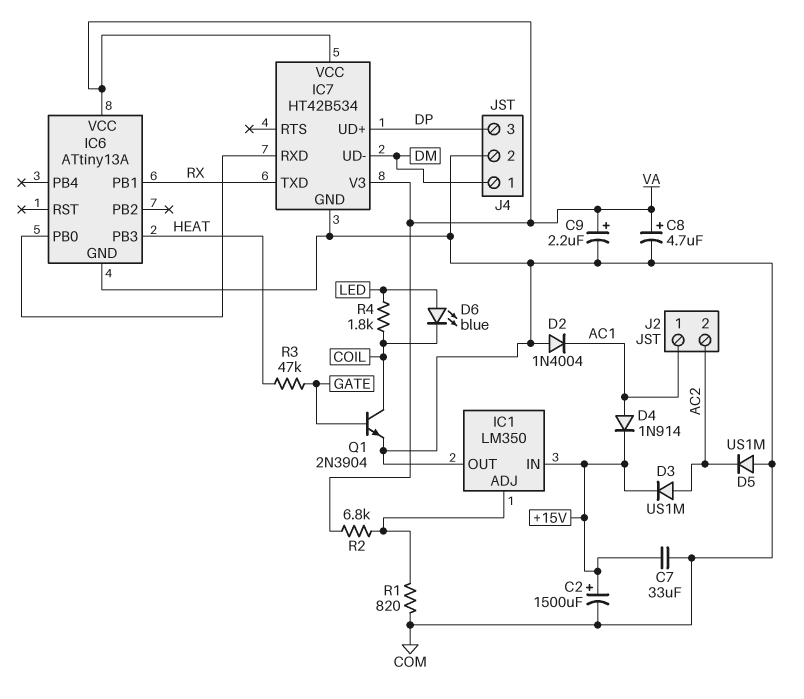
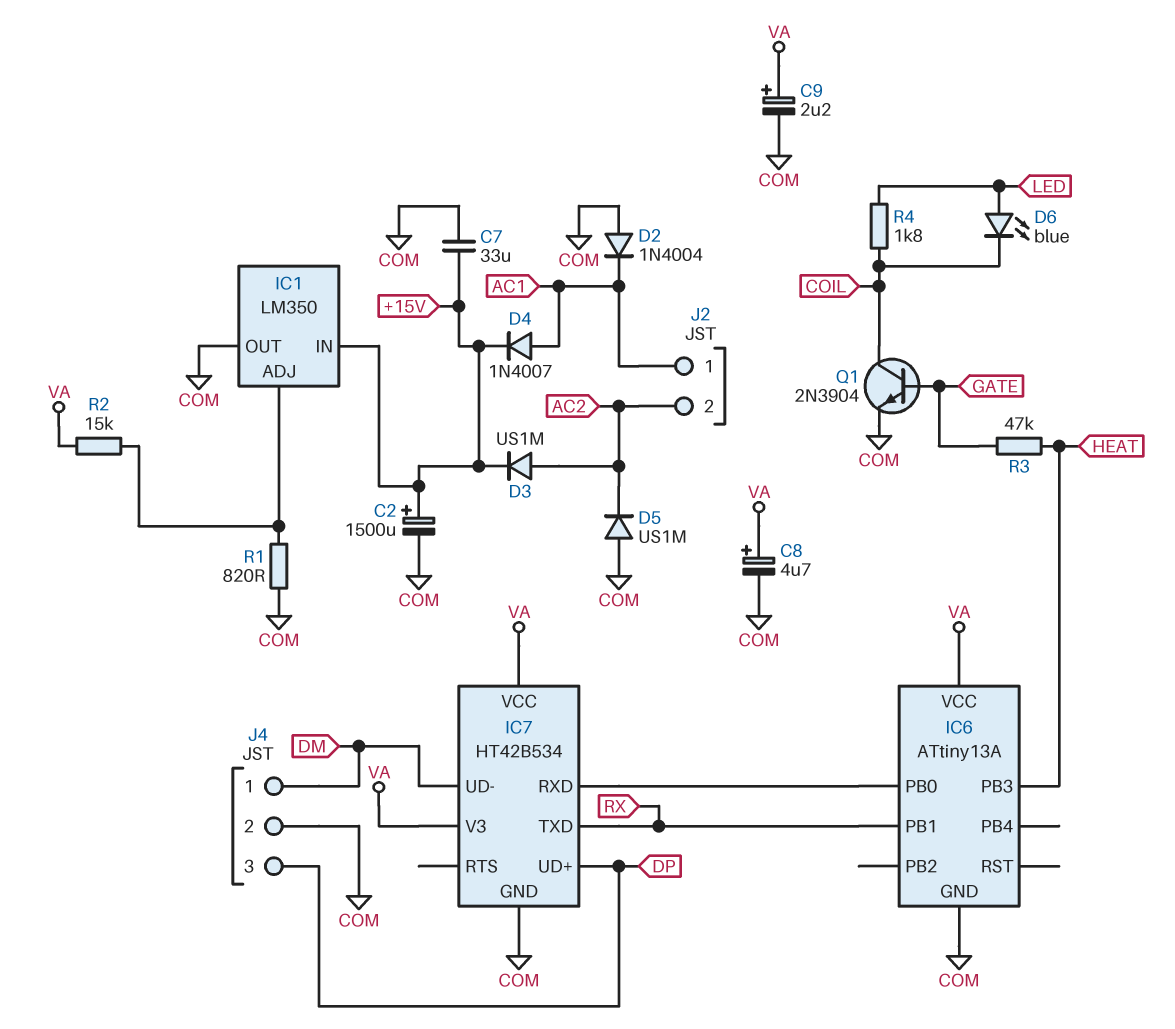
D4: diode 1N914 (A AC1, K +15V) -> diode 1N4007 (A AC1, K +15V)
R2: 6.8k (IC1/ADJ, VA) -> 15k (IC1/ADJ, VA)

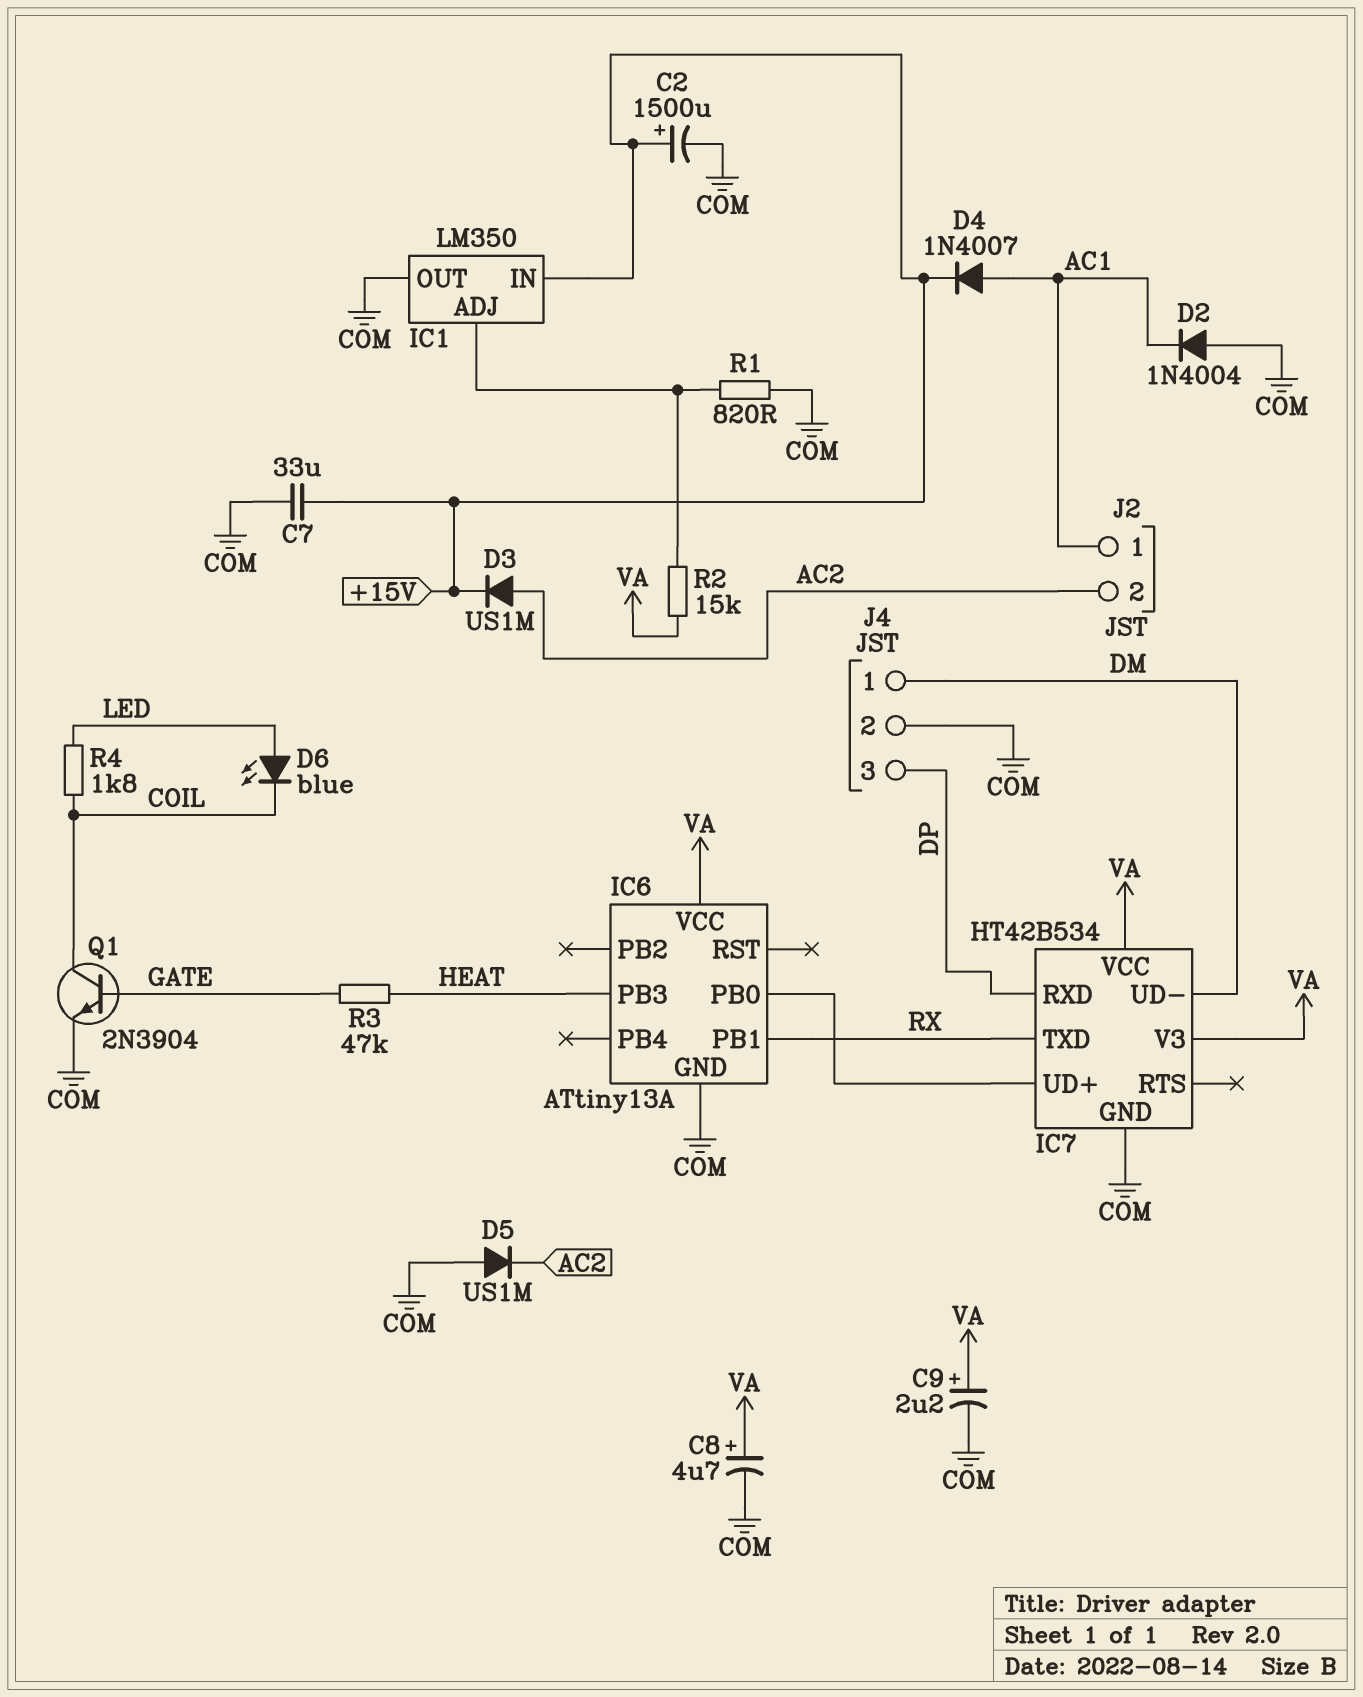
IC7 pin RXD: IC6/PB0 -> DP
IC7 pin UD+: DP -> IC6/PB0

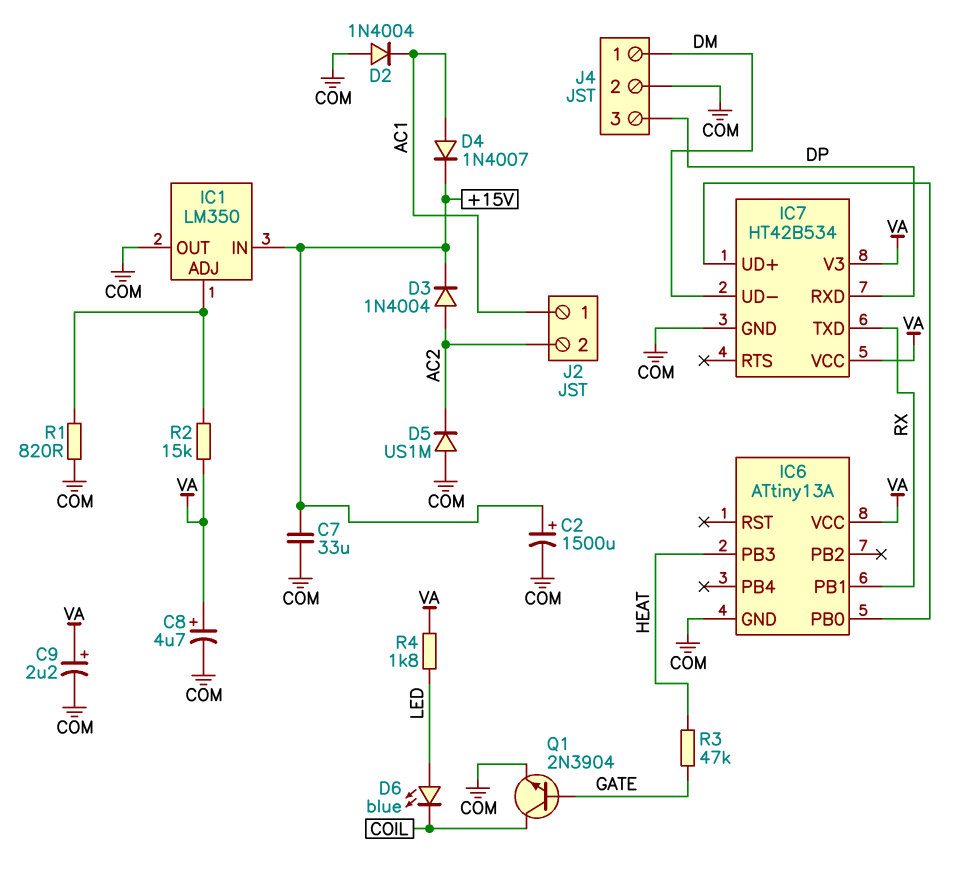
D3: diode US1M (A AC2, K +15V) -> diode 1N4004 (A AC2, K +15V)
R4: 1.8k (COIL, LED) -> 1.8k (LED, VA)

